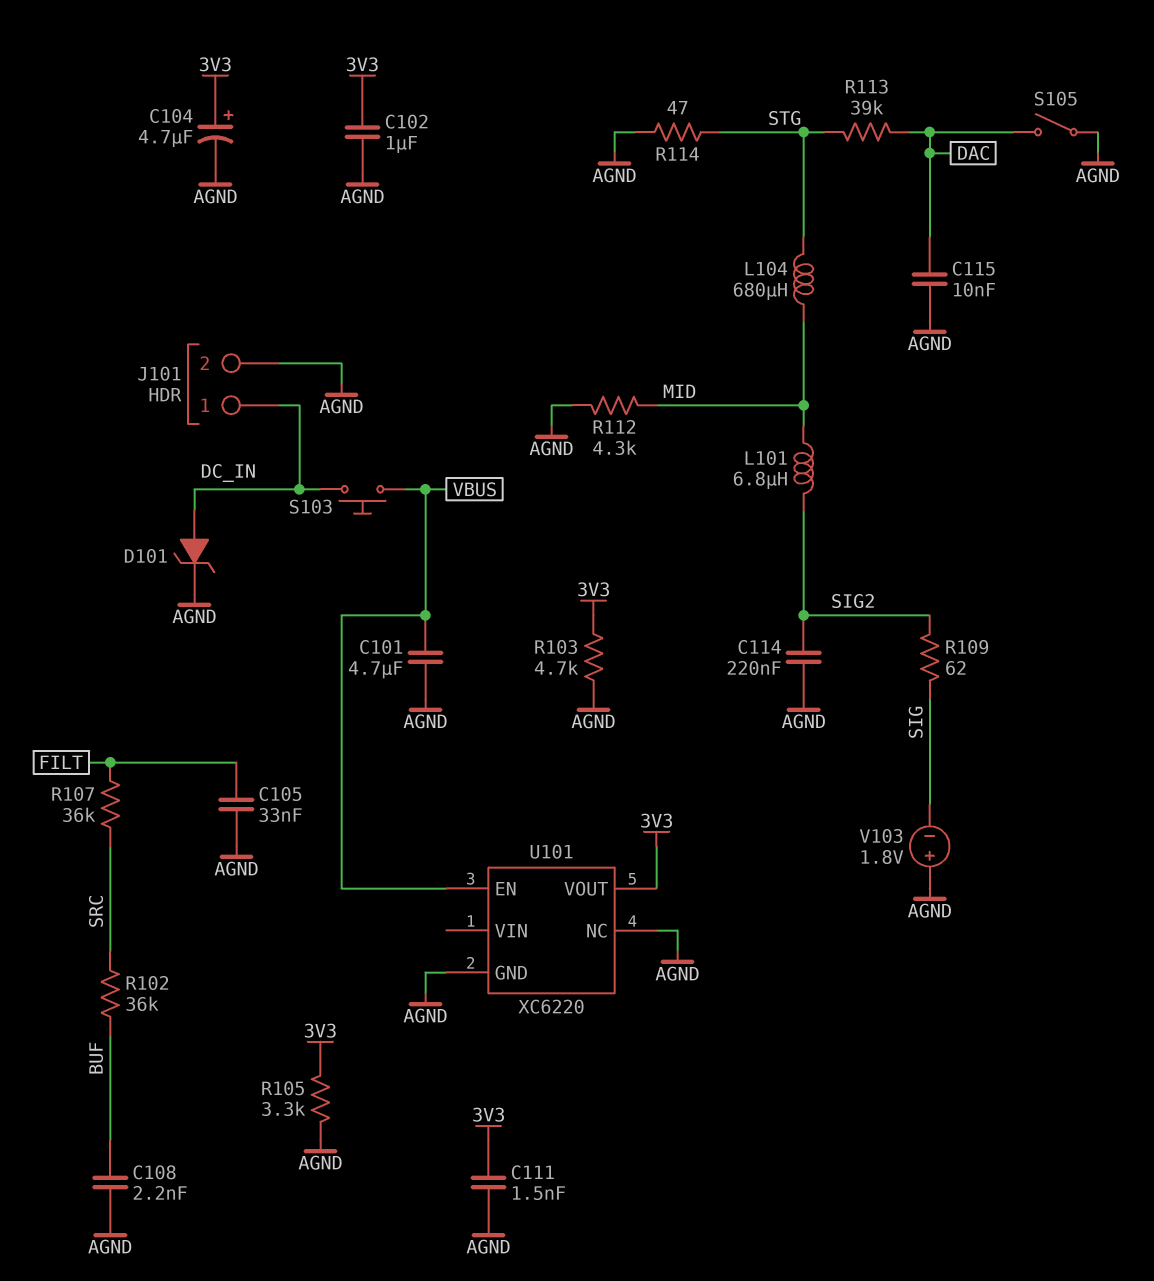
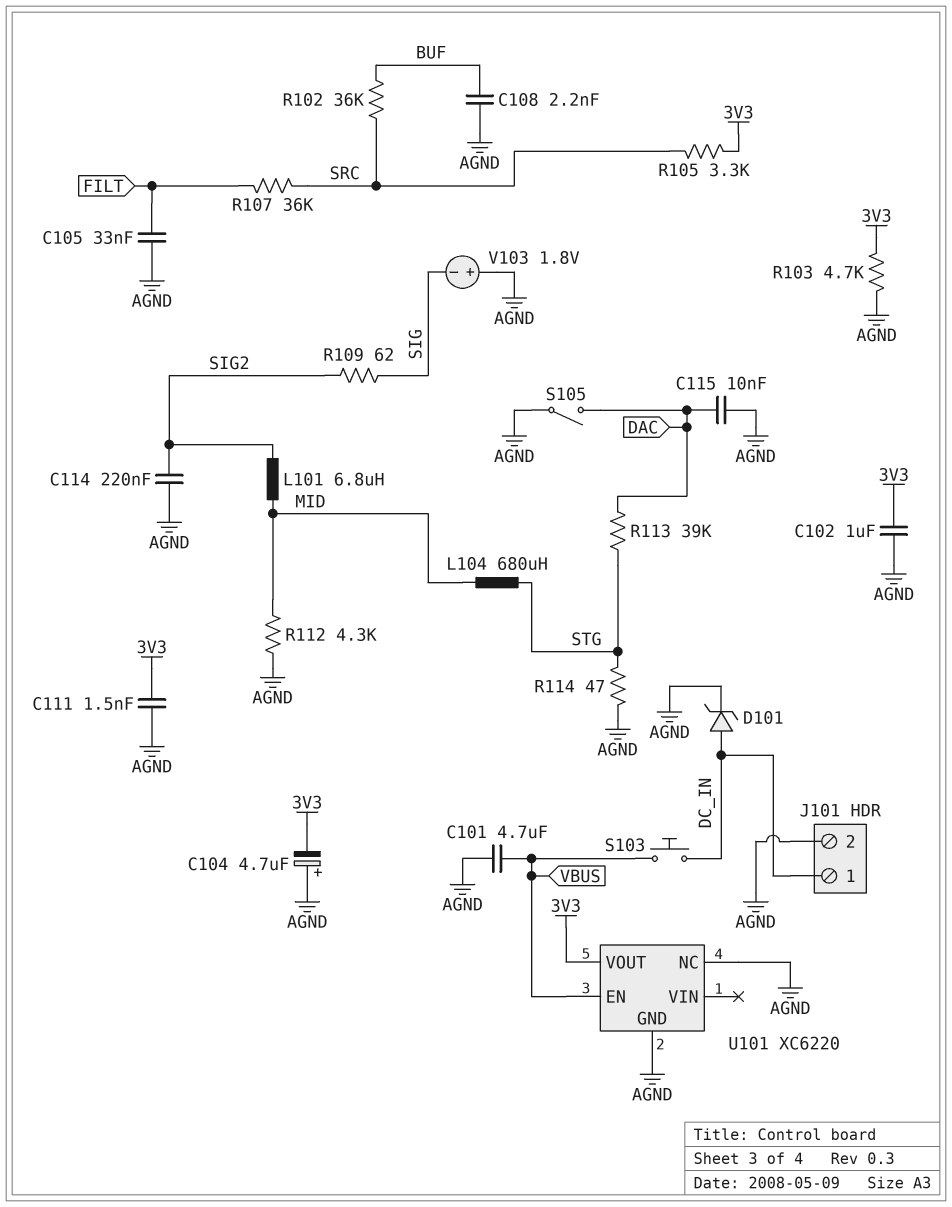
C104: 4.7uF (plus 3V3, minus AGND) -> 4.7uF (plus AGND, minus 3V3)
R105: 3.3k (3V3, AGND) -> 3.3k (3V3, SRC)

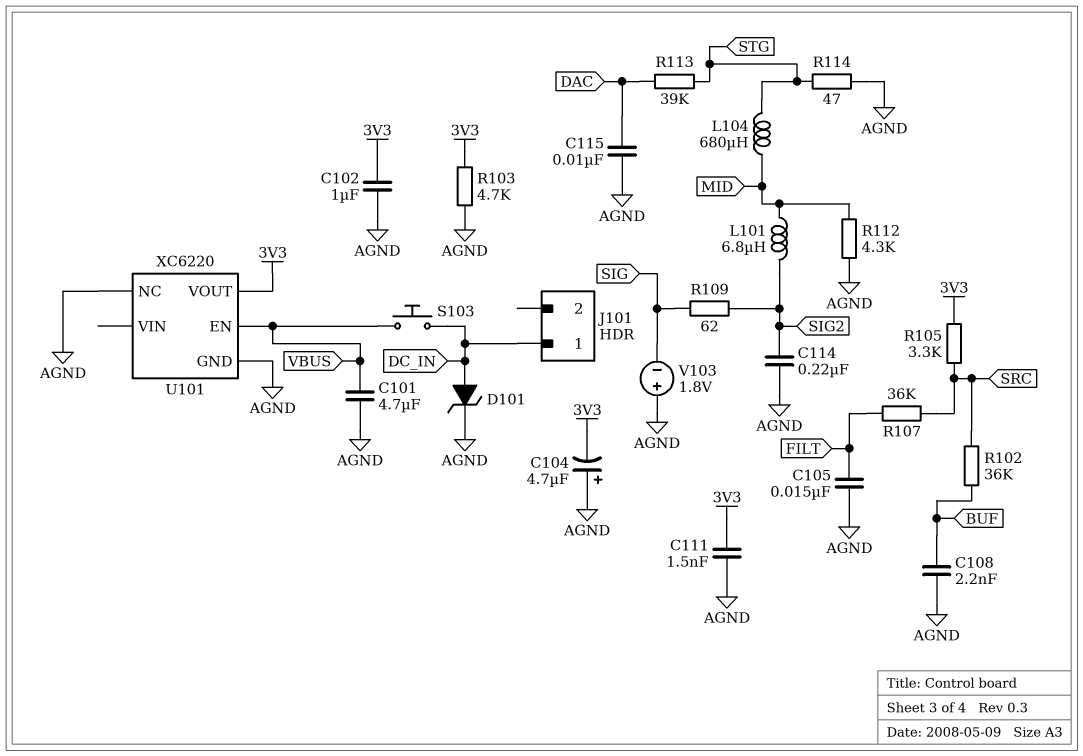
C105: 33nF (AGND, FILT) -> 15nF (AGND, FILT)
J101 pin 2: AGND -> none
S105: switch (AGND, DAC) -> none

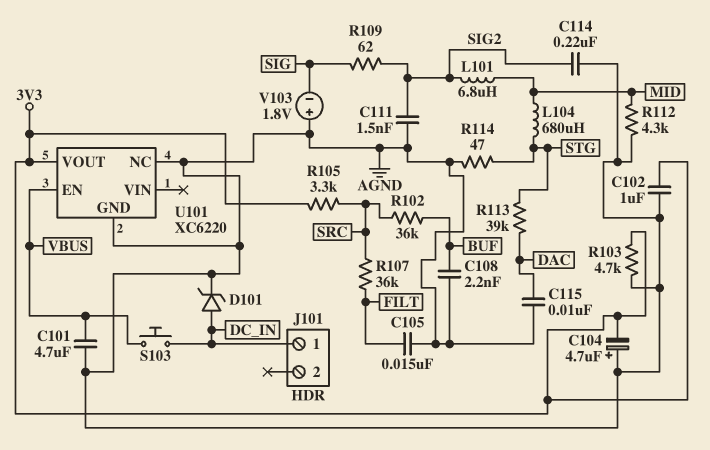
C111: 1.5nF (3V3, AGND) -> 1.5nF (AGND, SIG2)

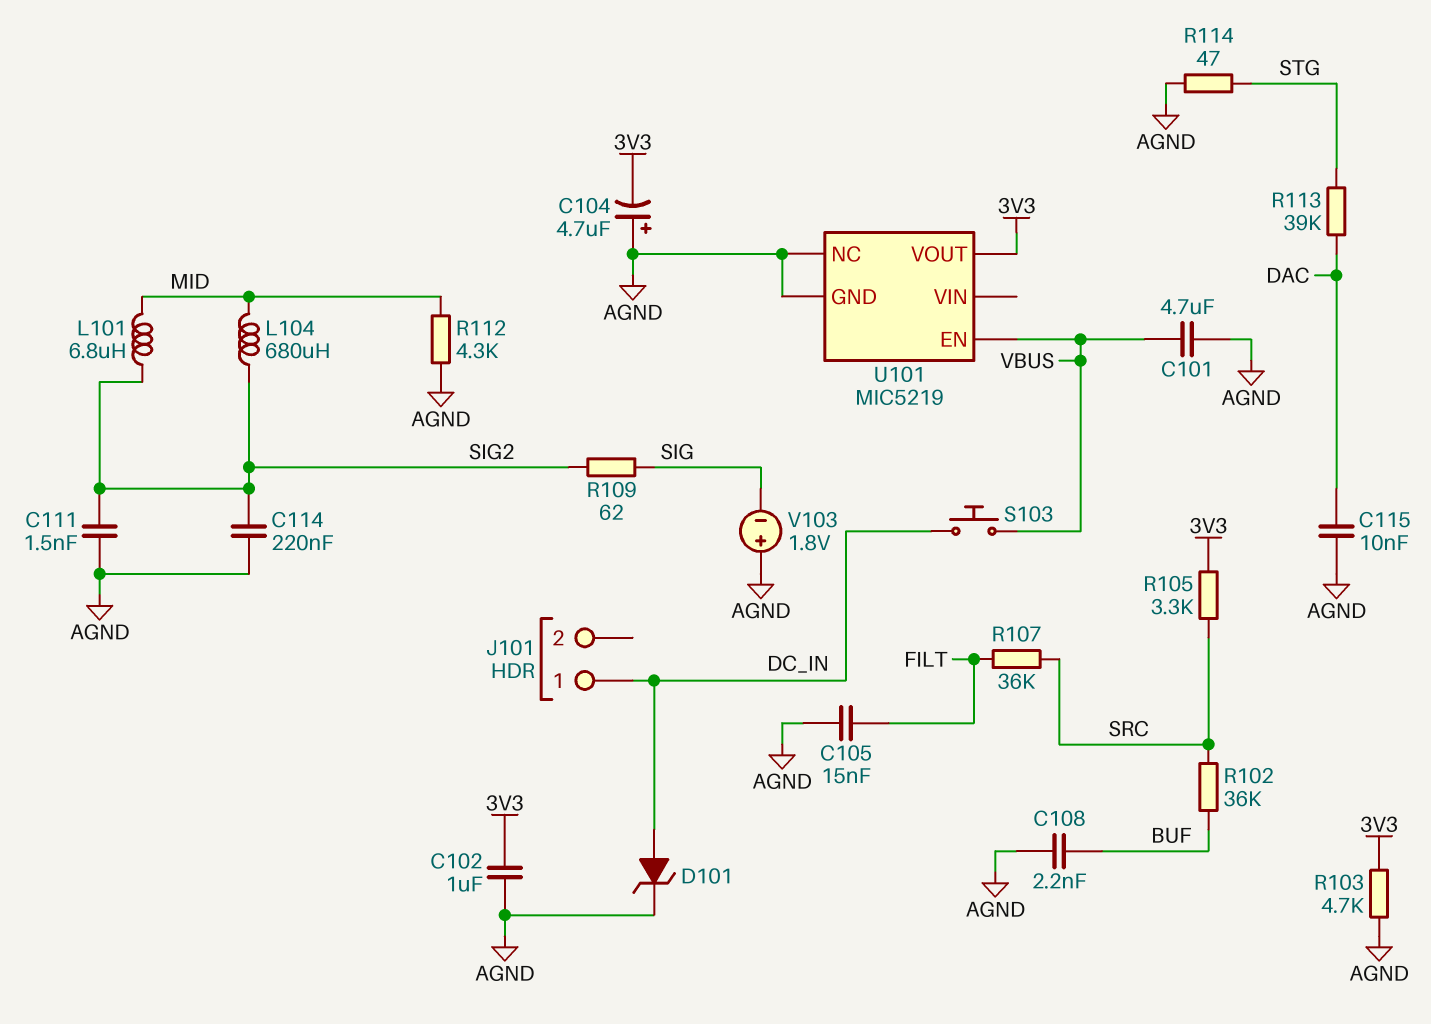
L104: 680uH (MID, STG) -> 680uH (MID, SIG2)
U101: XC6220 -> MIC5219

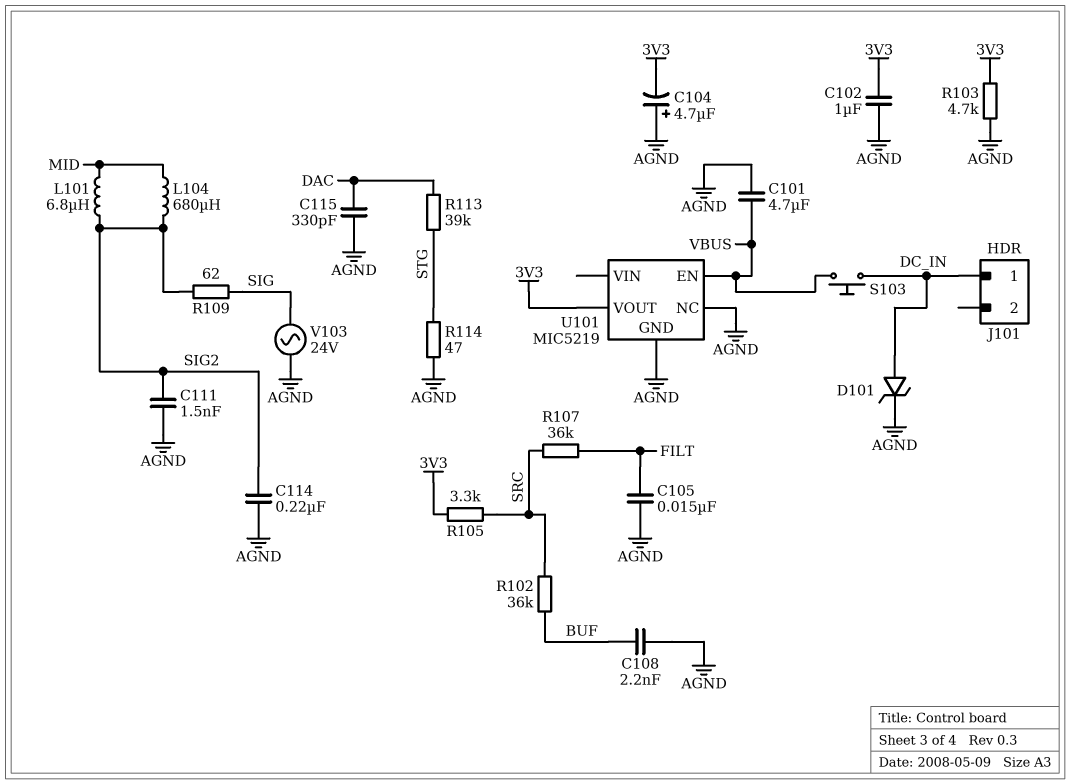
C115: 10nF (AGND, DAC) -> 330pF (AGND, DAC)
R112: 4.3k (AGND, MID) -> none
V103: 1.8V (plus AGND, minus SIG) -> AC 24V (AGND, SIG)

